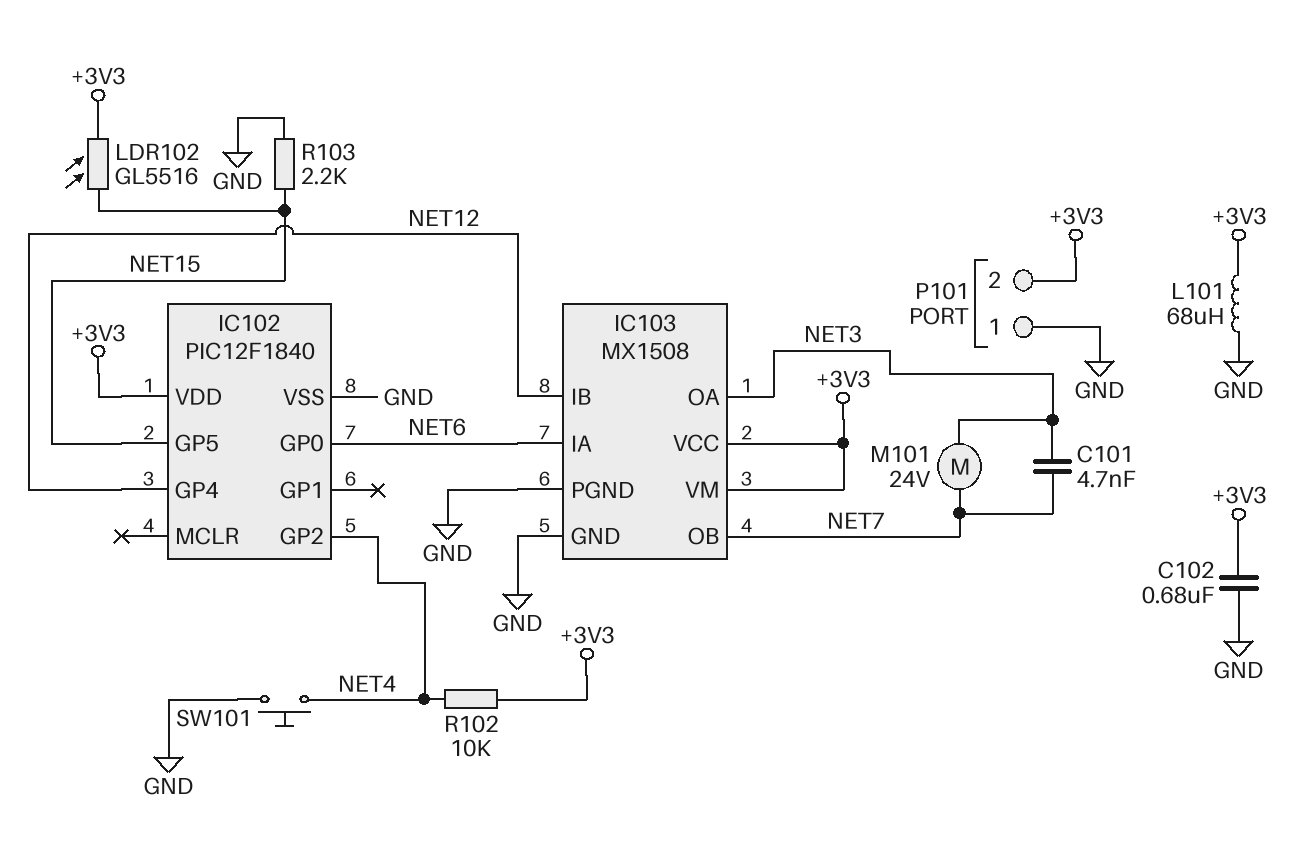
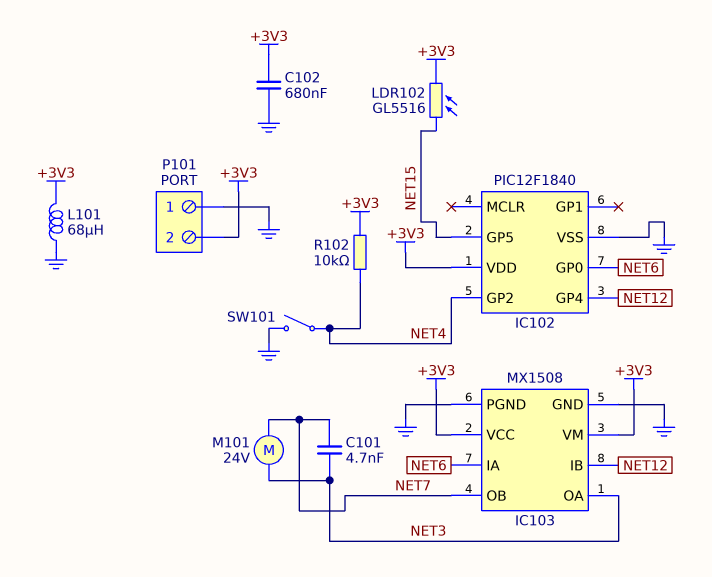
R103: 2.2k (GND, NET15) -> none
SW101: button (GND, NET4) -> switch (GND, NET4)

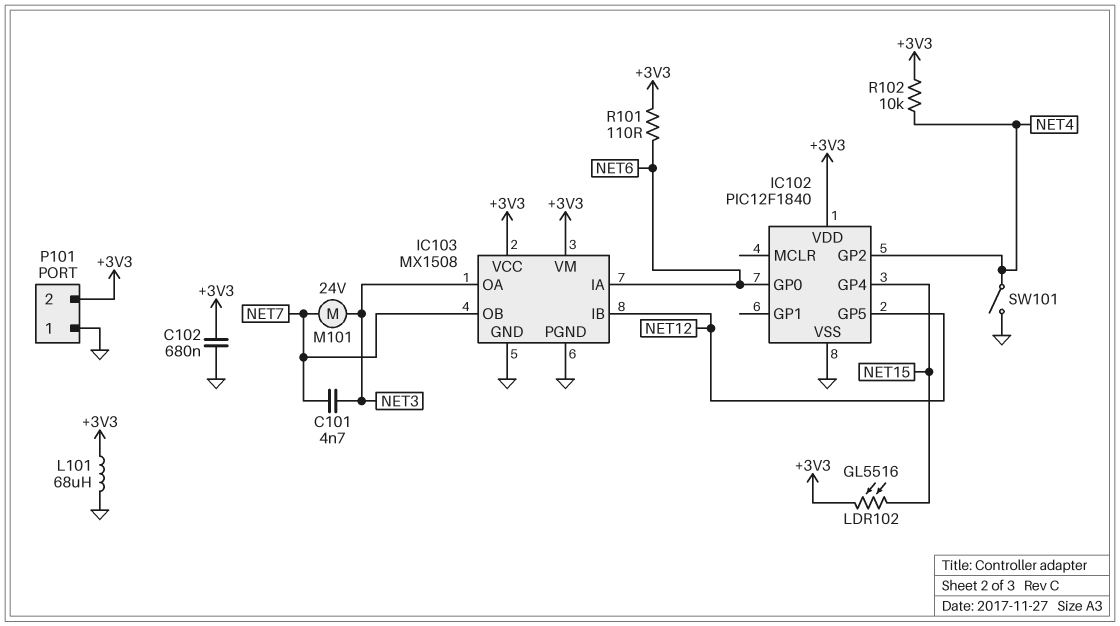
IC102 pin GP4: NET12 -> NET15
IC102 pin GP5: NET15 -> NET12
R101: none -> 110 (+3V3, NET6)

